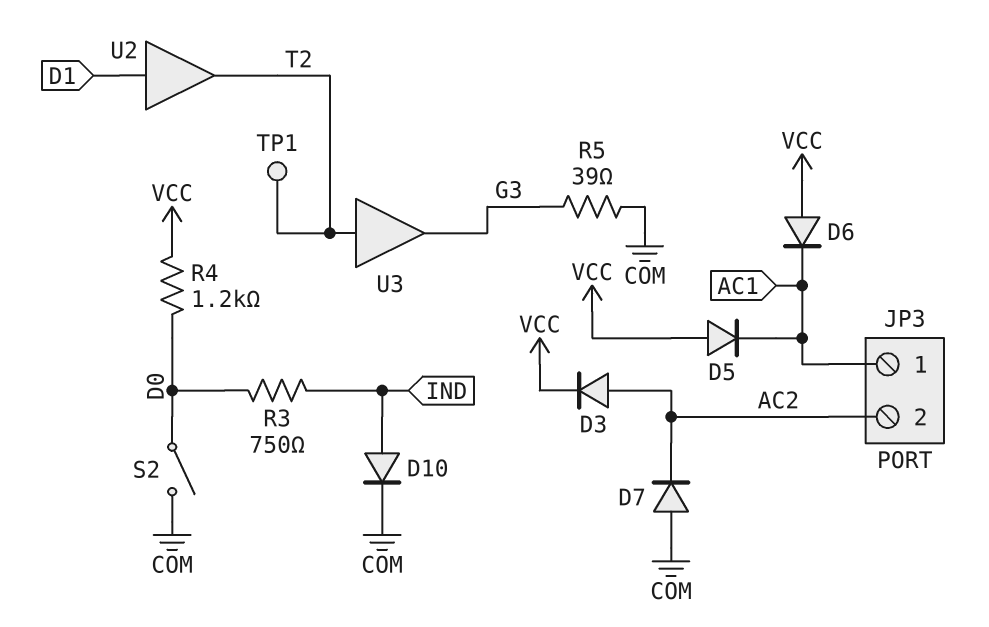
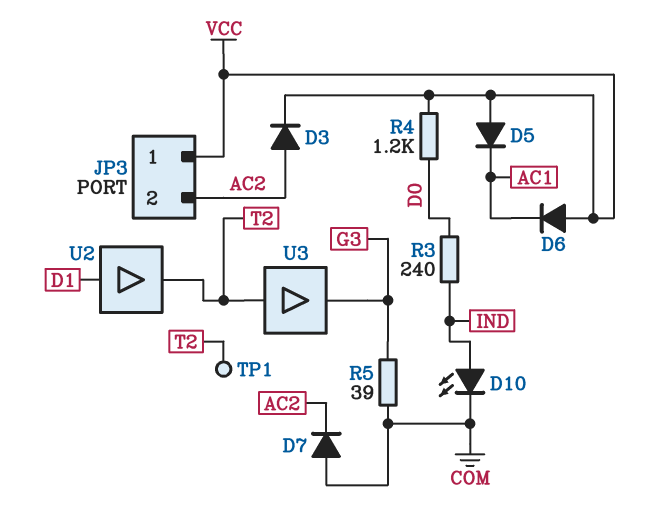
D10: diode (A IND, K COM) -> LED (A IND, K COM)
JP3 pin 1: AC1 -> VCC
R3: 750 (D0, IND) -> 240 (D0, IND)
S2: switch (COM, D0) -> none

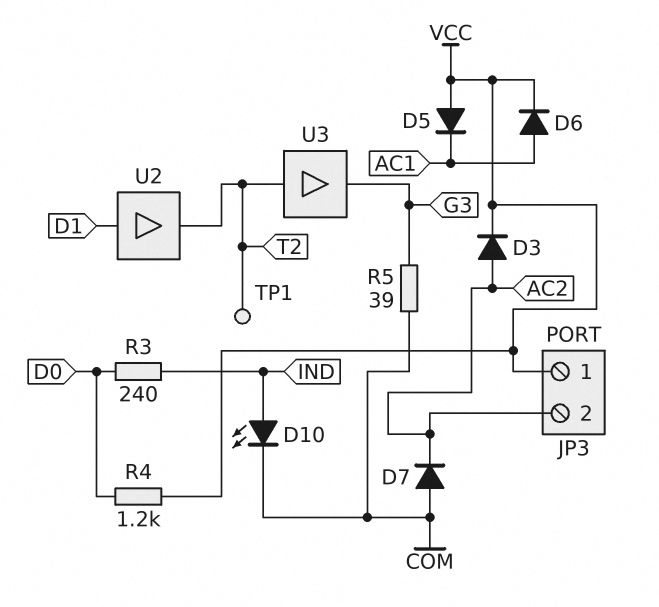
D6: diode (A VCC, K AC1) -> diode (A AC1, K VCC)

